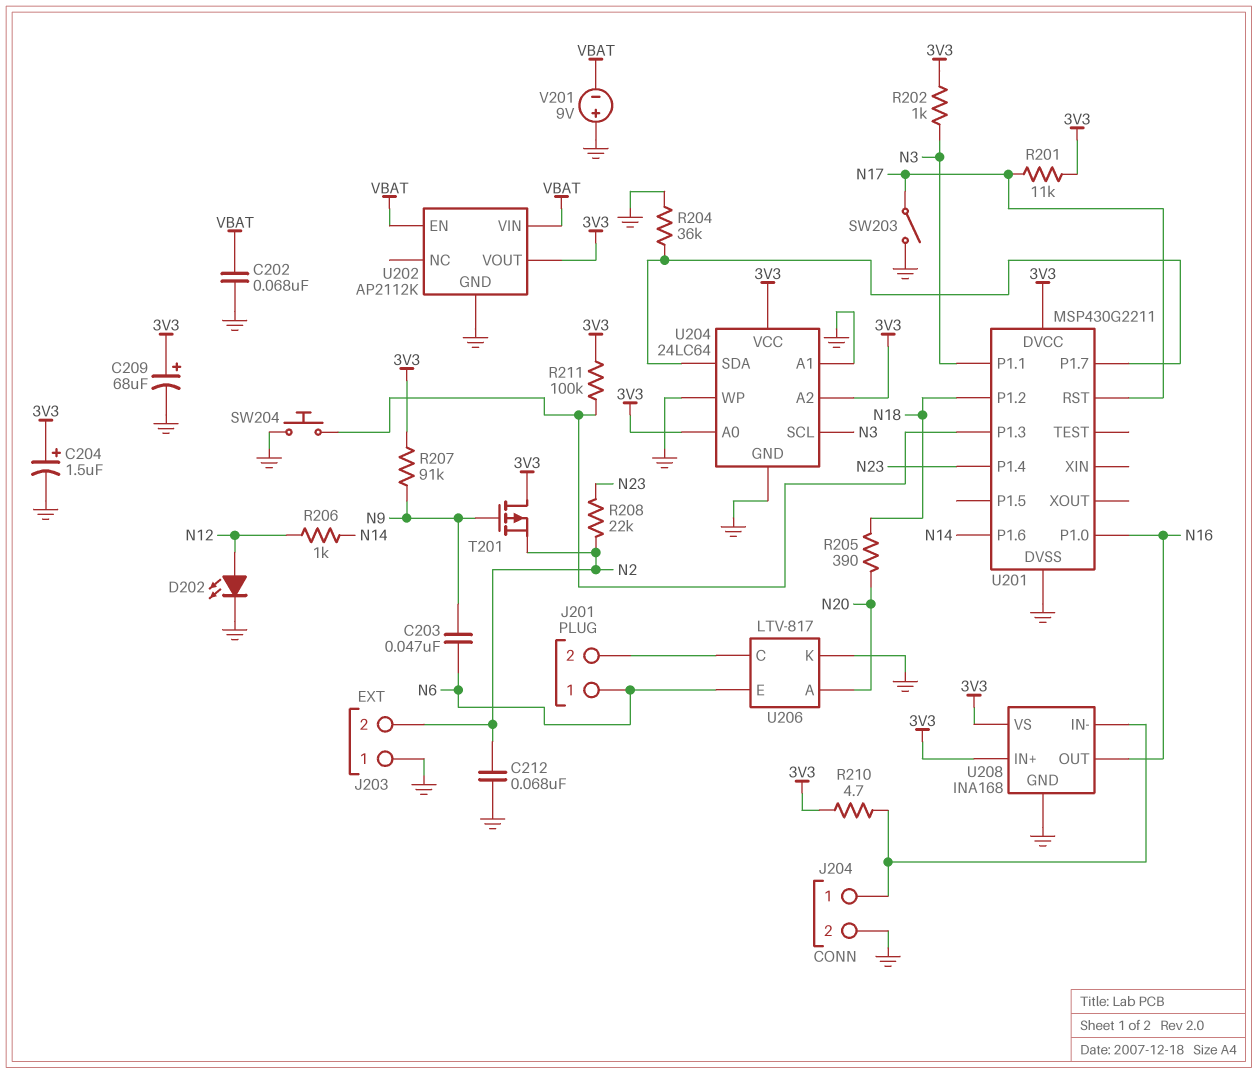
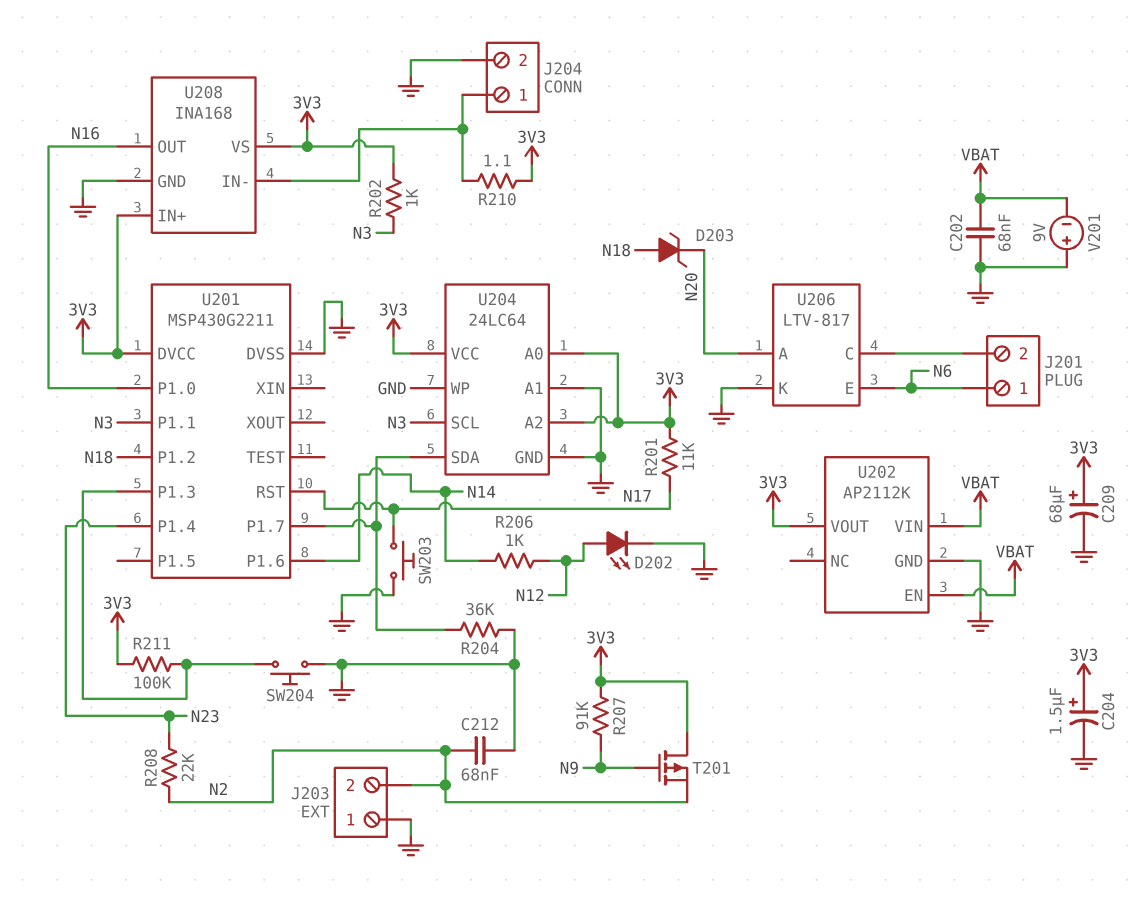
C203: 47nF (N6, N9) -> none
D203: none -> zener (A N18, K N20)
R205: 390 (N18, N20) -> none
R210: 4.7 (3V3, J204/1) -> 1.1 (3V3, J204/1)
SW203: switch (GND, N17) -> button (GND, N17)

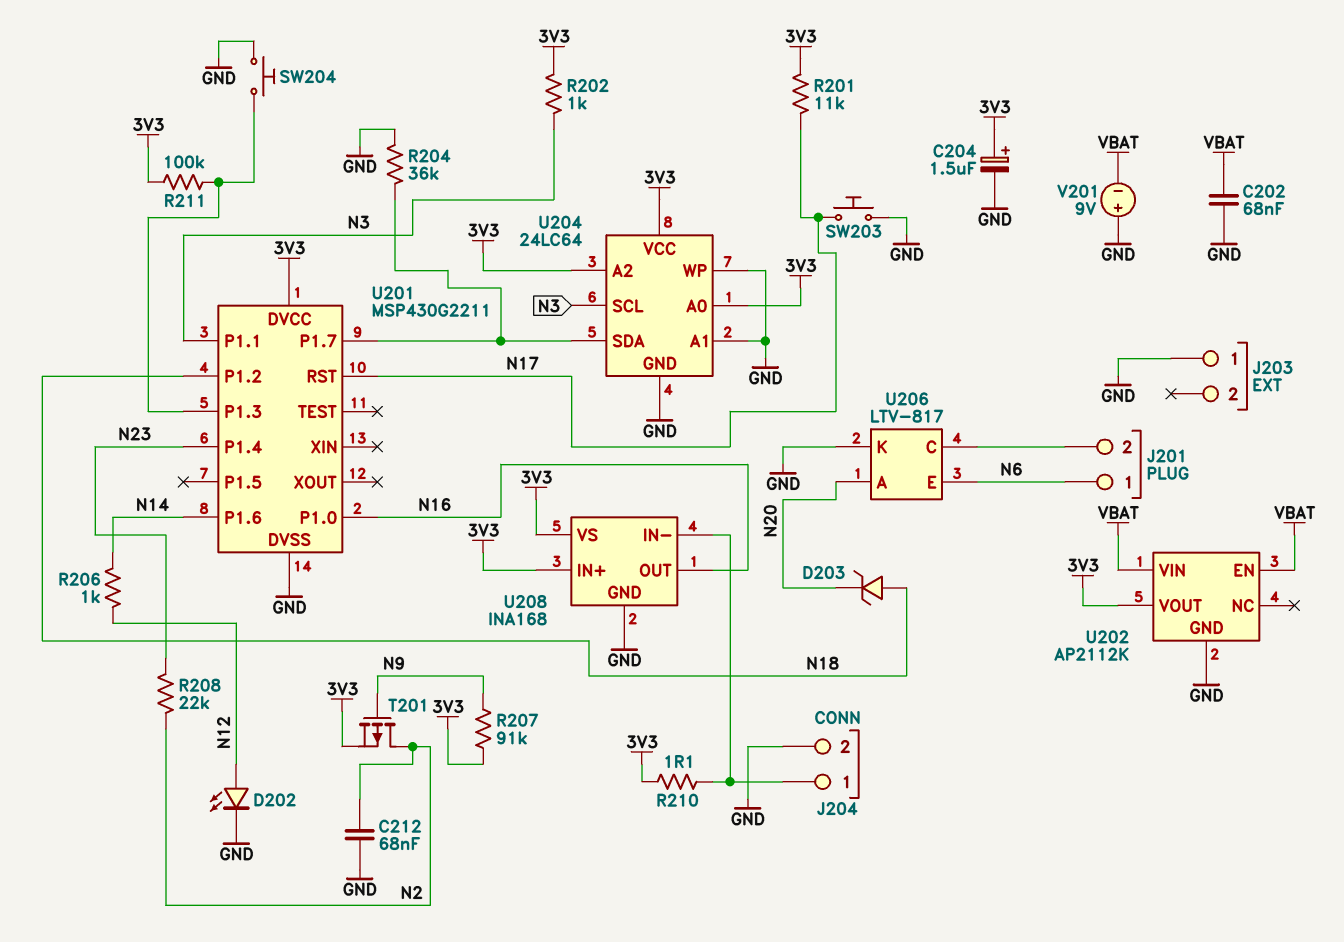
C209: 68uF (plus 3V3, minus GND) -> none
J203 pin 2: N2 -> none
T201: PMOS (G N9, D 3V3, S N2) -> PMOS (G N9, D N2, S 3V3)

